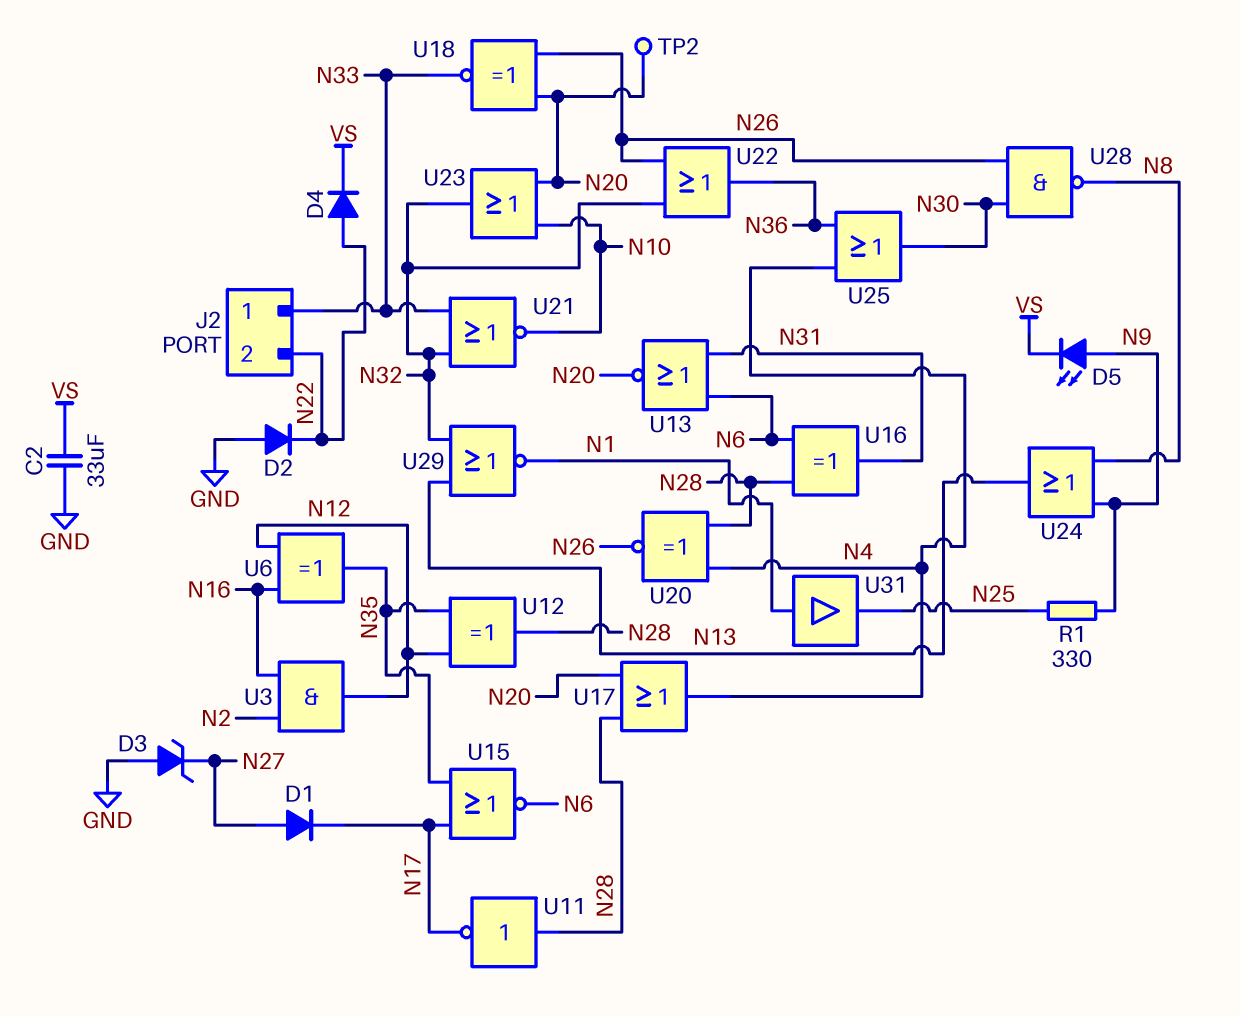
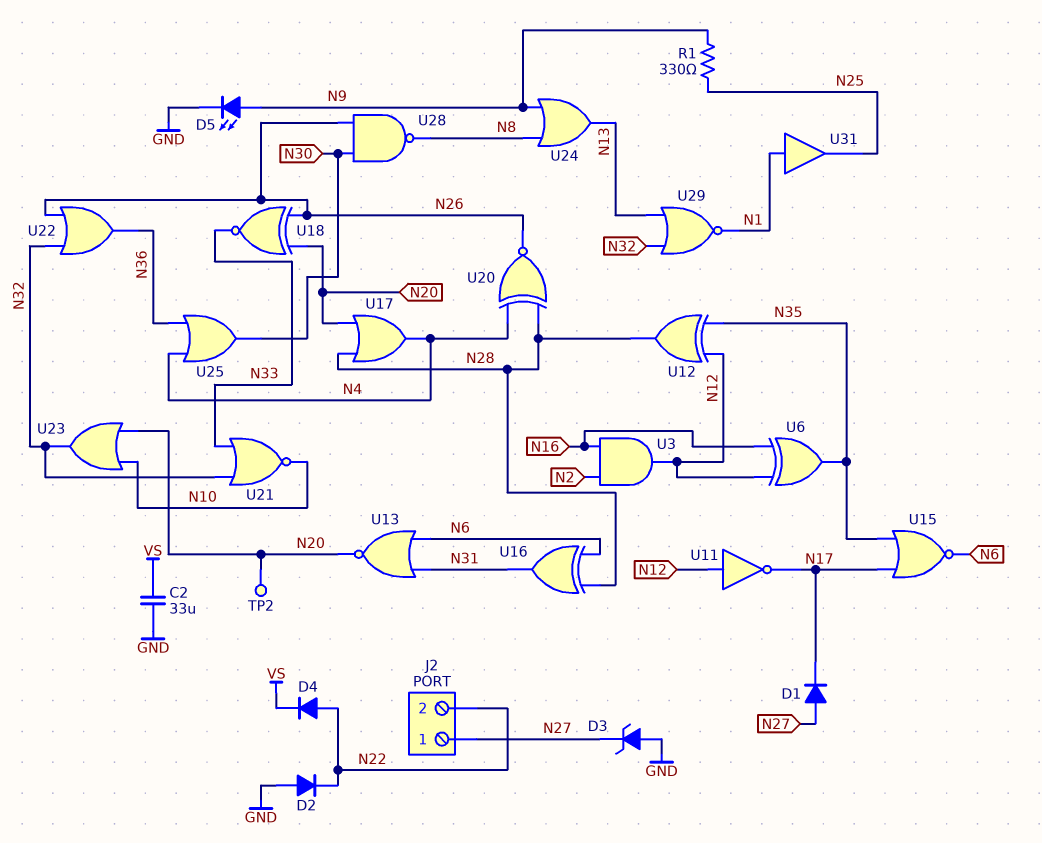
D5: LED (A N9, K VS) -> LED (A N9, K GND)
J2 pin 1: N33 -> N27
U11: NOT (in N28, out N17) -> NOT (in N12, out N17)

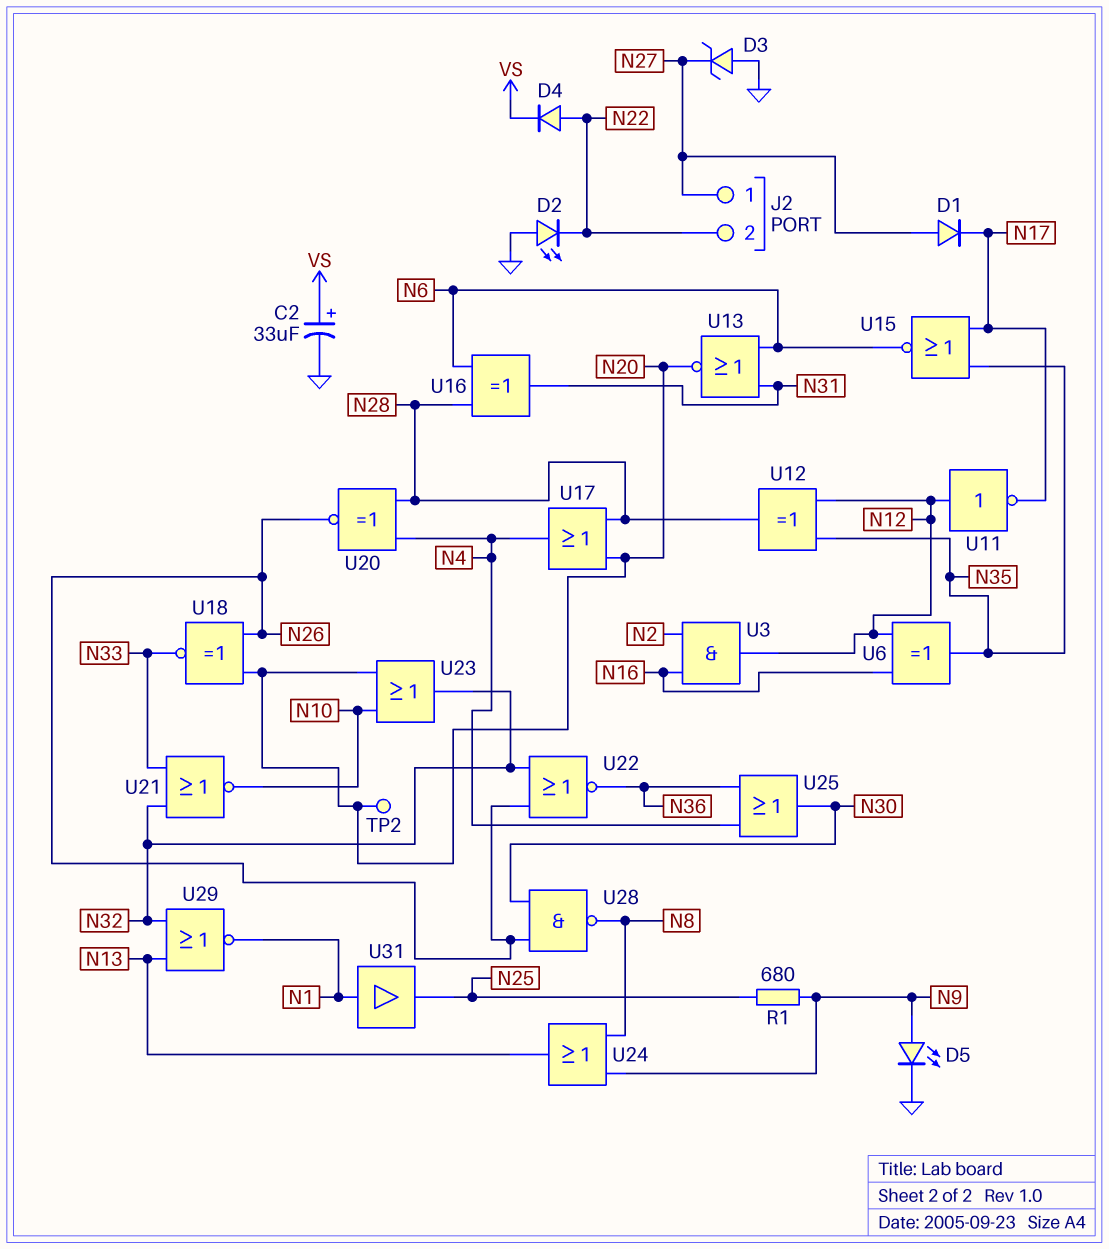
C2: 33uF (GND, VS) -> 33uF (plus VS, minus GND)
D2: diode (A GND, K N22) -> LED (A GND, K N22)
R1: 330 (N9, N25) -> 680 (N9, N25)
U22: OR (in N26, in N32, out N36) -> NOR (in N26, in N32, out N36)

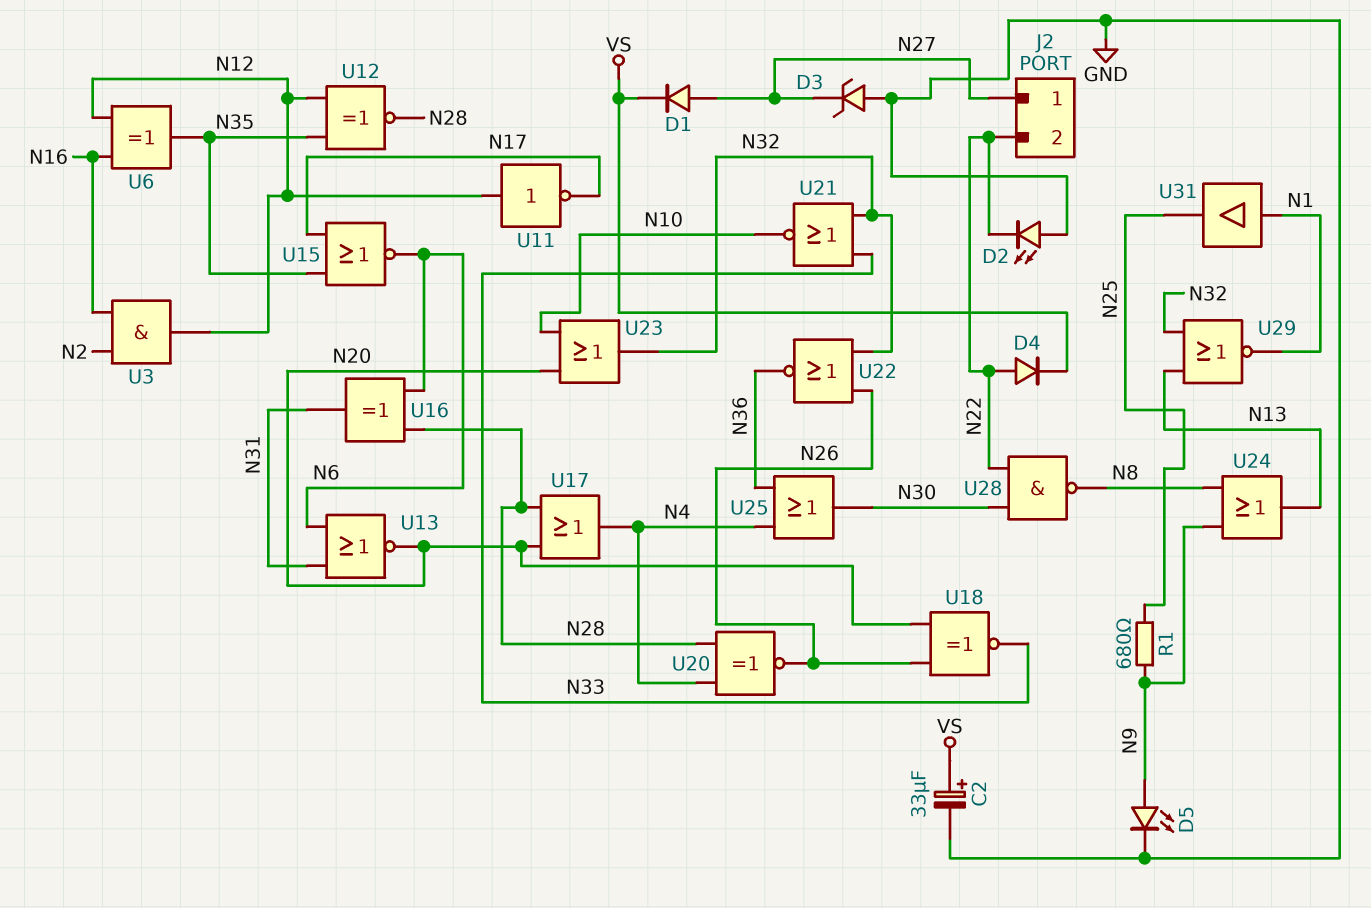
D1: diode (A N27, K N17) -> diode (A N27, K VS)
TP2: test point (N20) -> none
U12: XOR (in N12, in N35, out N28) -> XNOR (in N12, in N35, out N28)
U28: NAND (in N26, in N30, out N8) -> NAND (in N22, in N30, out N8)

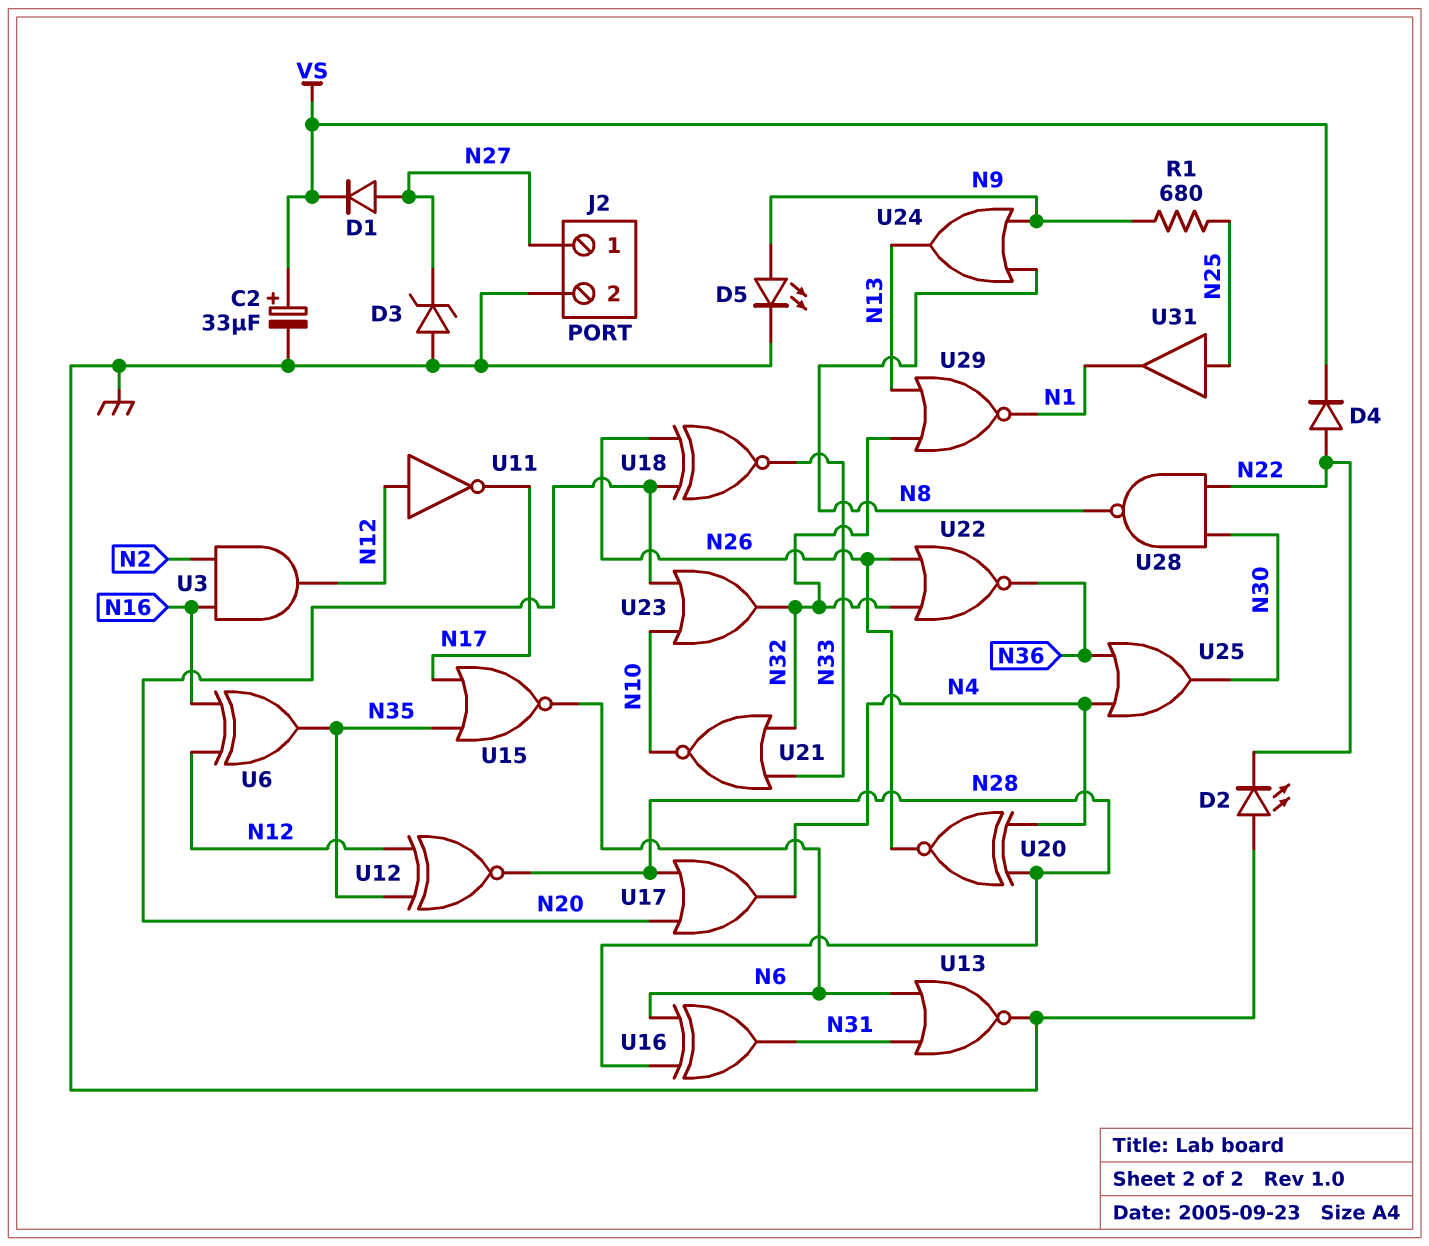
J2 pin 2: N22 -> GND
U13: NOR (in N6, in N31, out N20) -> NOR (in N6, in N31, out GND)
U31: buffer (in N1, out N25) -> buffer (in N25, out N1)

